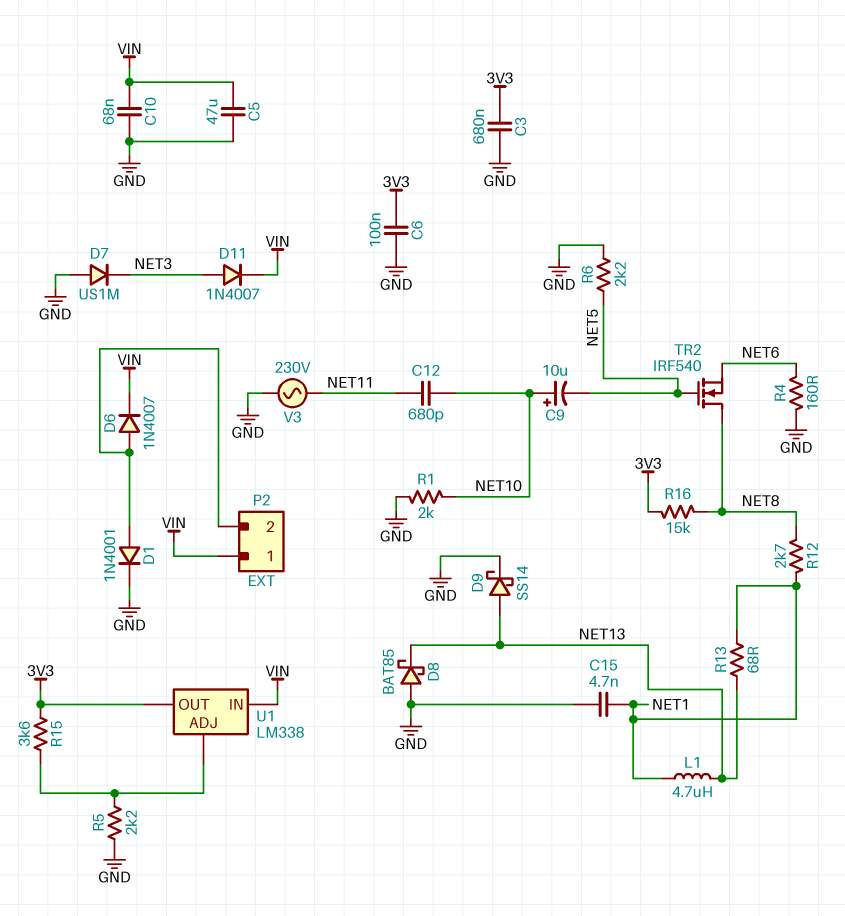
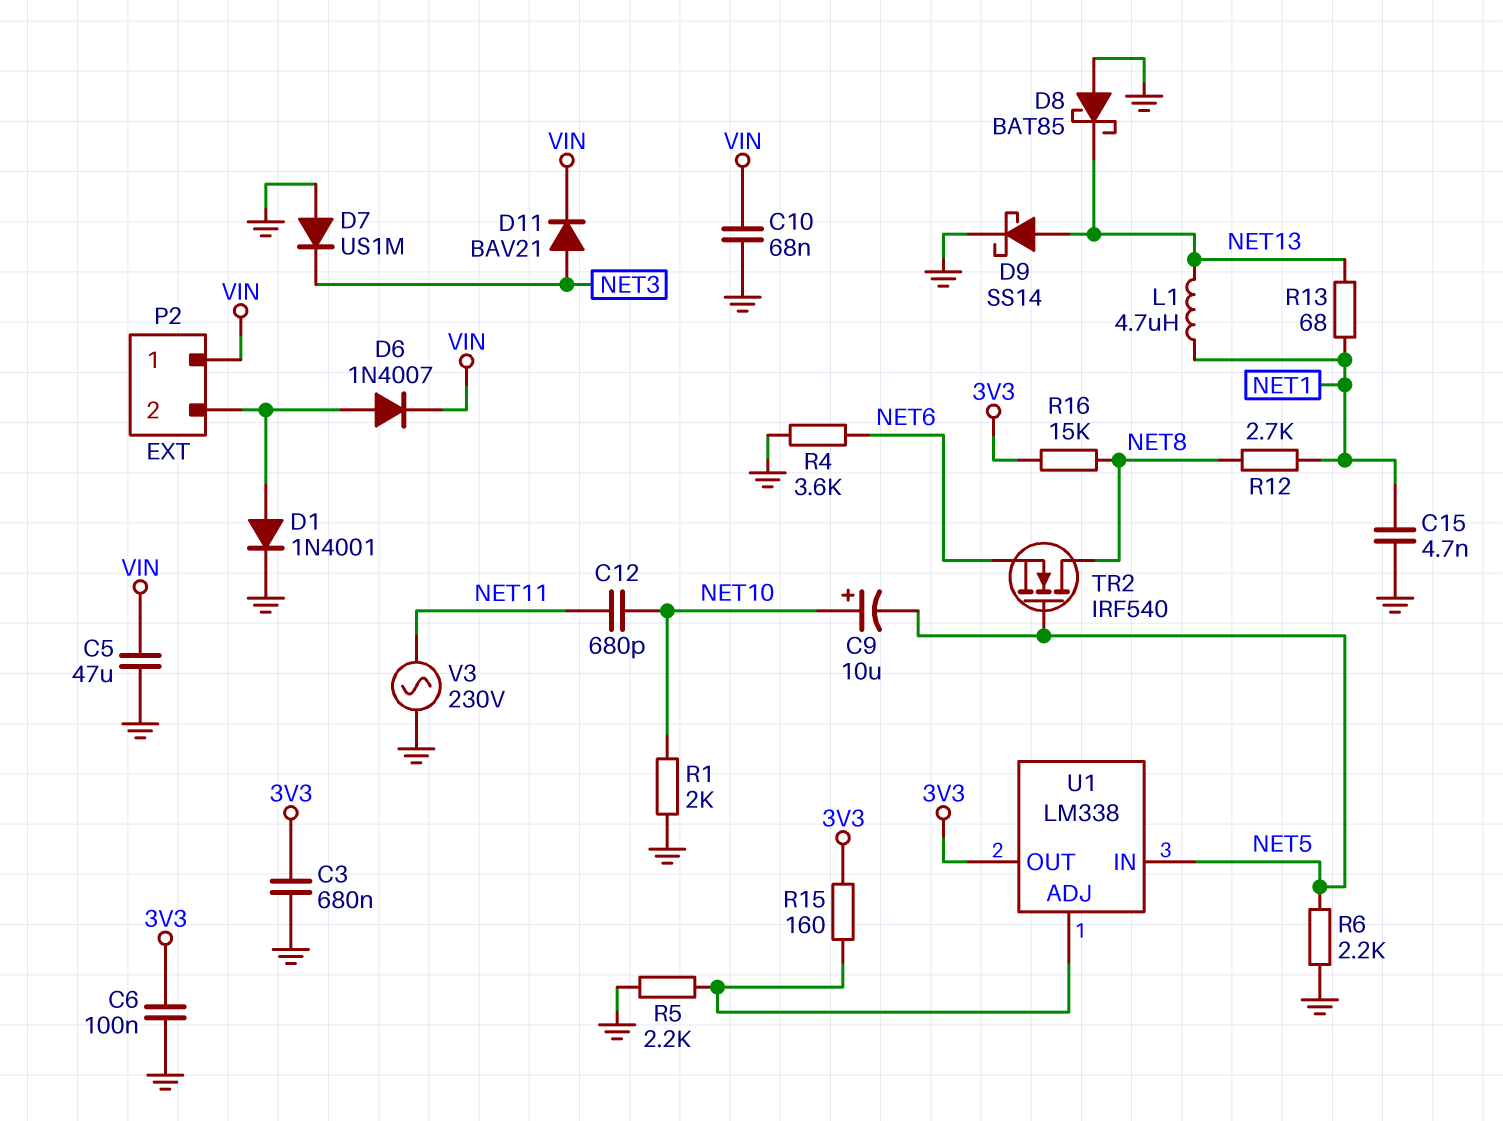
D11: diode 1N4007 (A NET3, K VIN) -> diode BAV21 (A NET3, K VIN)
R4: 160 (GND, NET6) -> 3.6k (GND, NET6)
R15: 3.6k (3V3, U1/ADJ) -> 160 (3V3, U1/ADJ)
U1 pin IN: VIN -> NET5

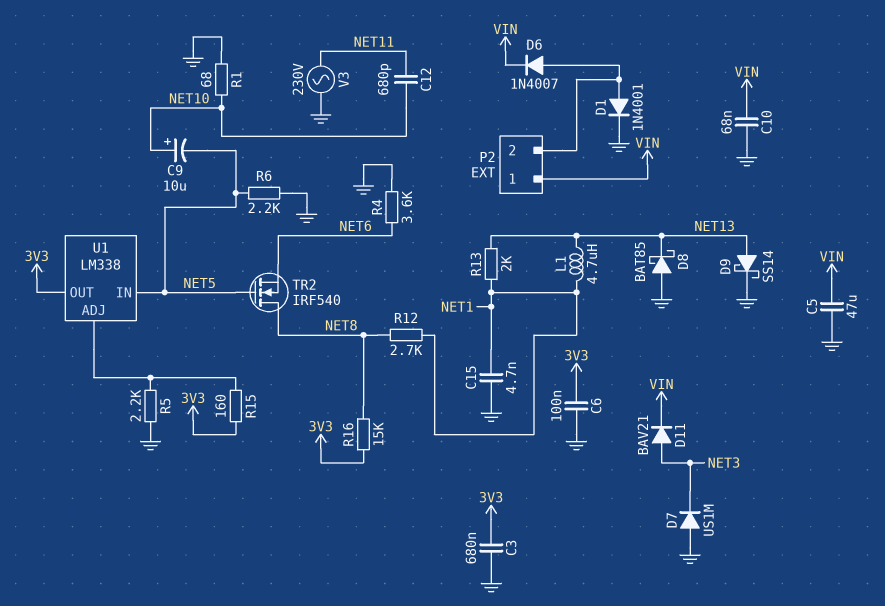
R1: 2k (GND, NET10) -> 68 (GND, NET10)
R13: 68 (NET1, NET13) -> 2k (NET1, NET13)

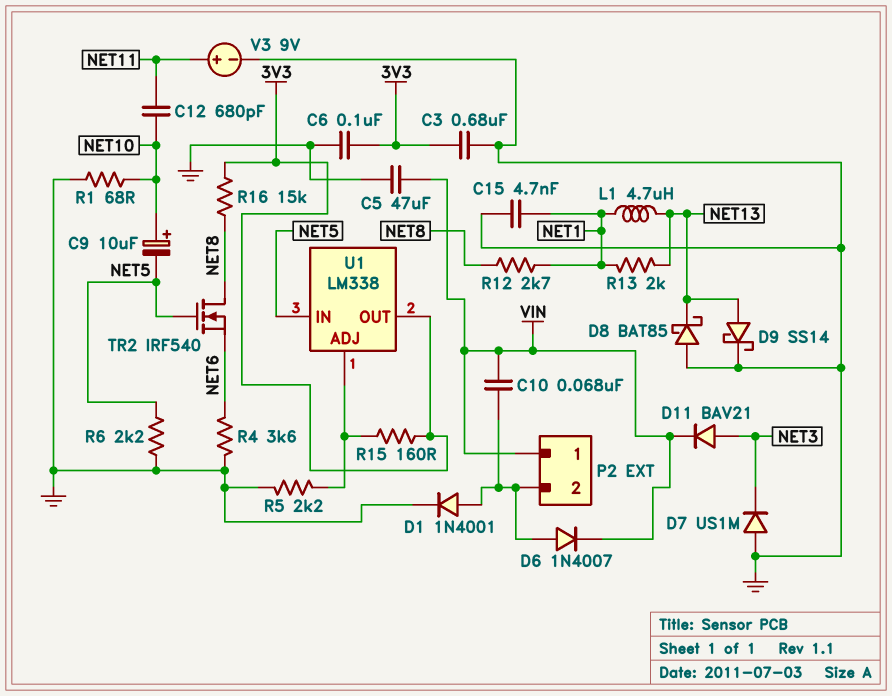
C10: 68nF (GND, VIN) -> 68nF (P2/2, VIN)
V3: AC 230V (GND, NET11) -> 9V (plus NET11, minus GND)

